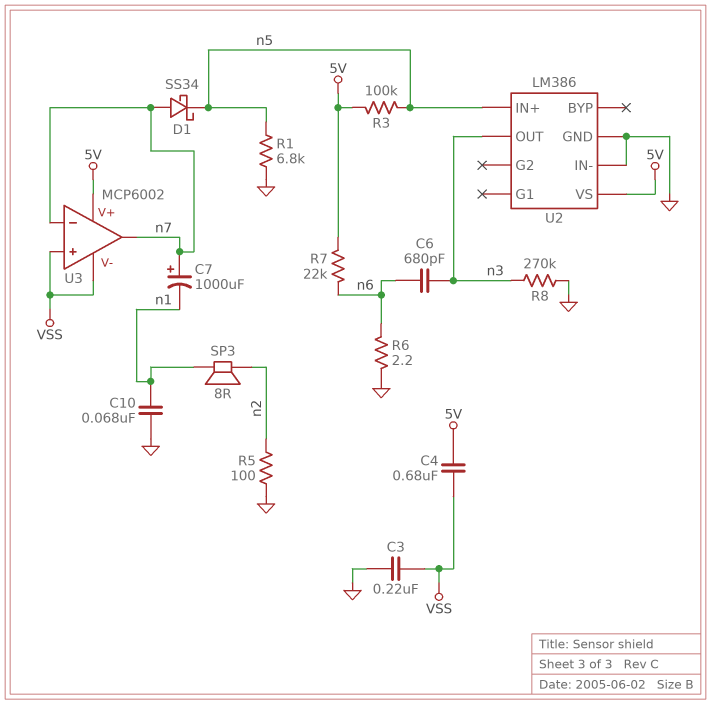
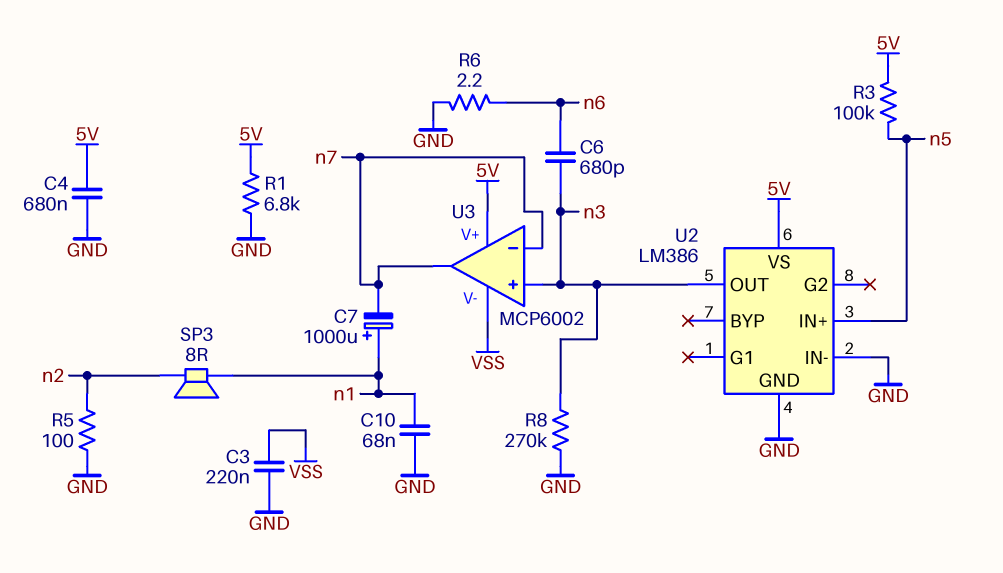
C4: 680nF (5V, VSS) -> 680nF (5V, GND)
C7: 1000uF (plus n7, minus n1) -> 1000uF (plus n1, minus n7)
D1: schottky SS34 (A n7, K n5) -> none
R1: 6.8k (GND, n5) -> 6.8k (5V, GND)
R7: 22k (5V, n6) -> none
U3 pin in+: VSS -> n3

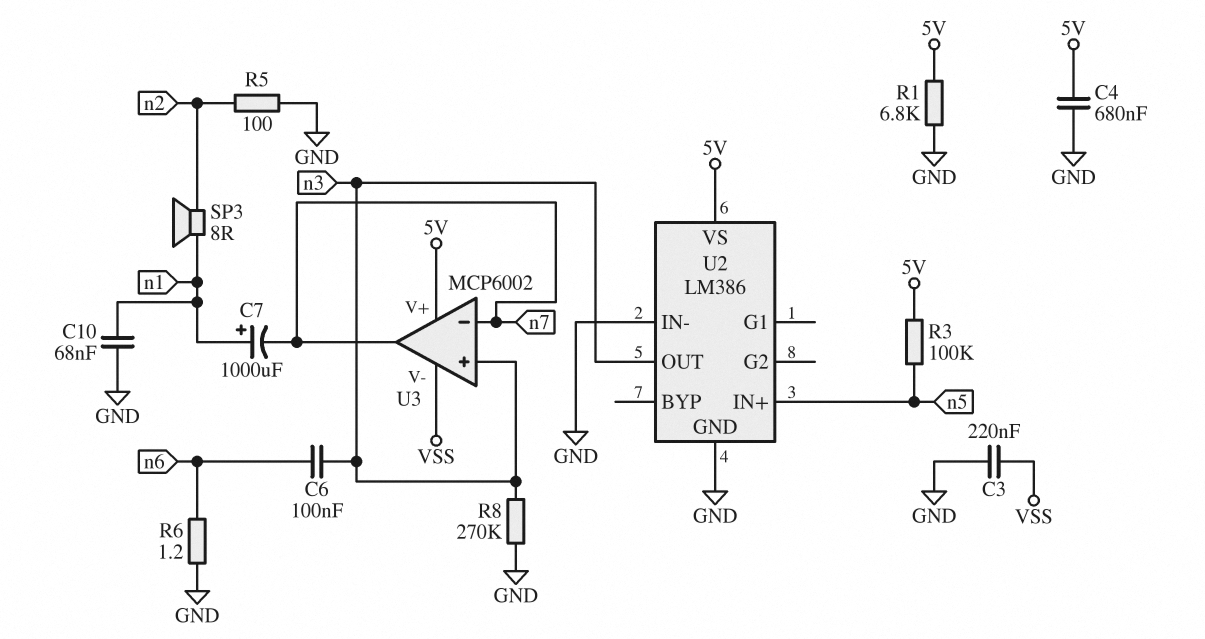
C6: 680pF (n3, n6) -> 100nF (n3, n6)
R6: 2.2 (GND, n6) -> 1.2 (GND, n6)

